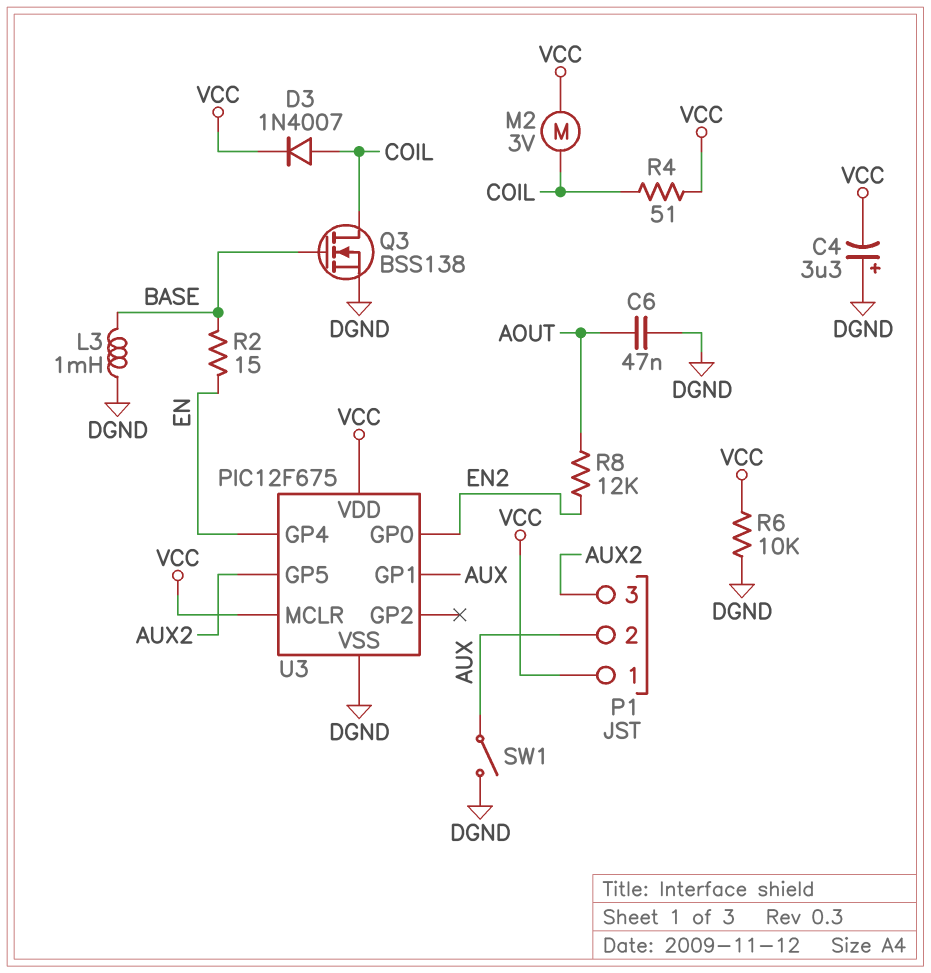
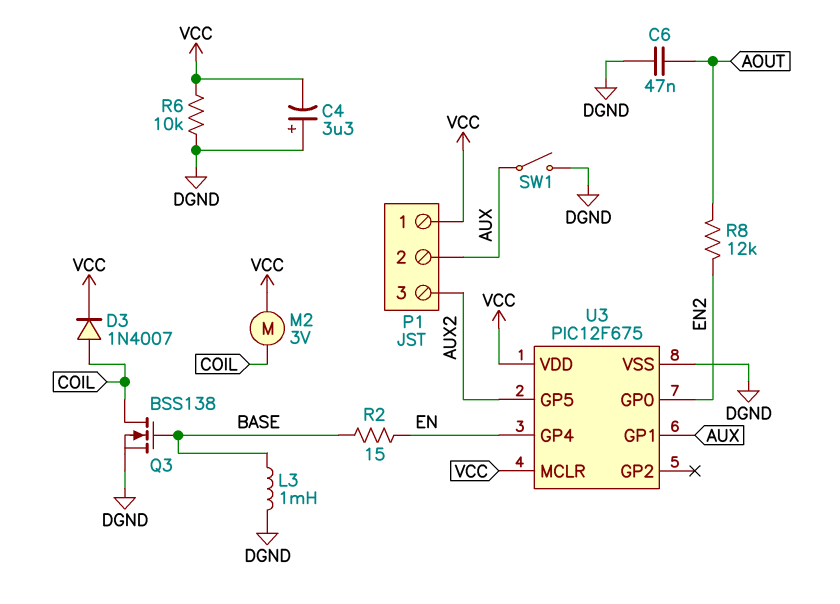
R4: 51 (COIL, VCC) -> none

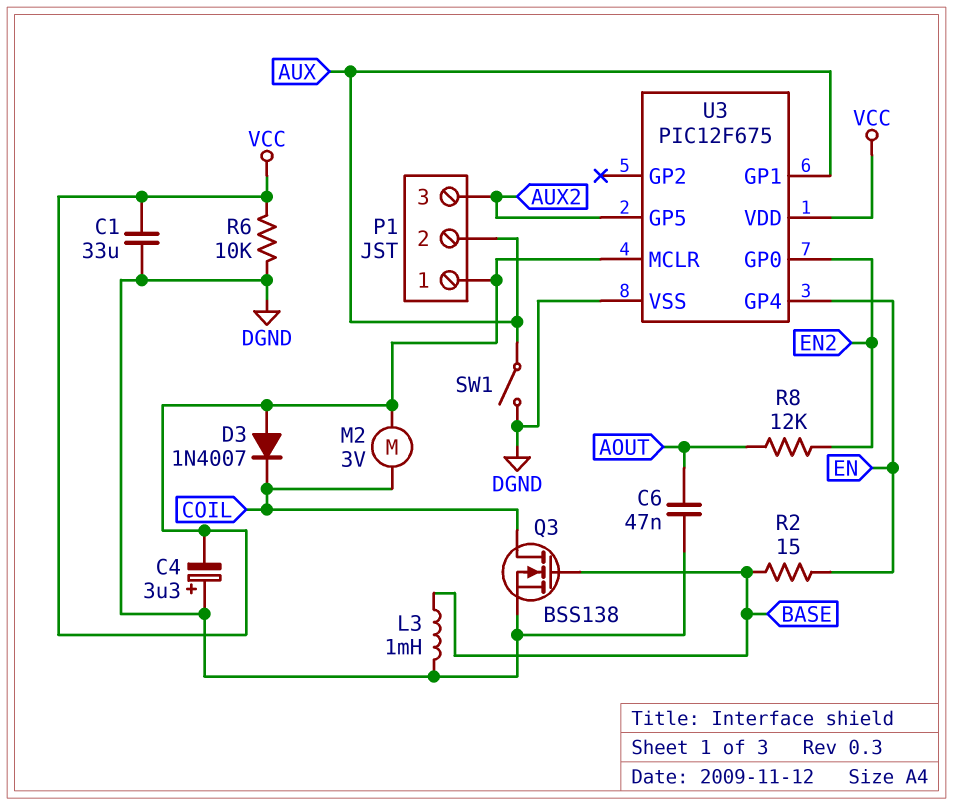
C1: none -> 33uF (DGND, VCC)
D3: diode 1N4007 (A COIL, K VCC) -> diode 1N4007 (A VCC, K COIL)

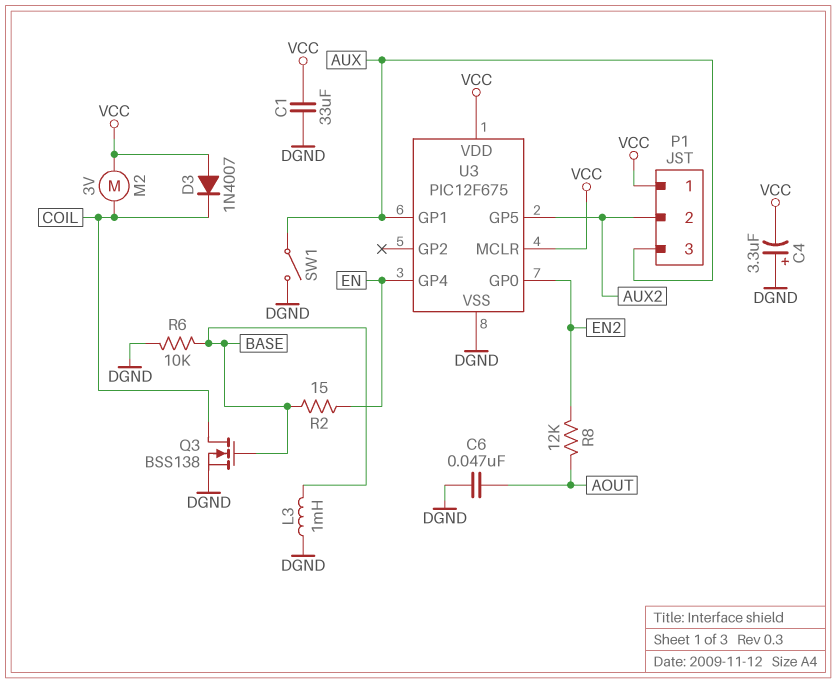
P1 pin 2: AUX -> AUX2
P1 pin 3: AUX2 -> AUX
R6: 10k (DGND, VCC) -> 10k (BASE, DGND)

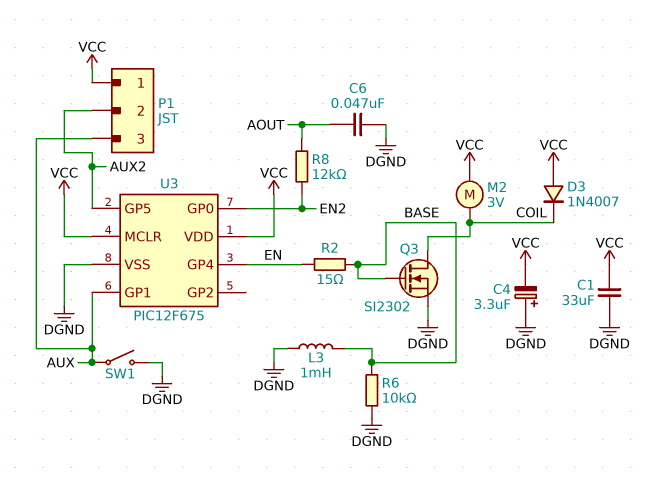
Q3: NMOS BSS138 (G BASE, D COIL, S DGND) -> NMOS SI2302 (G BASE, D COIL, S DGND)

